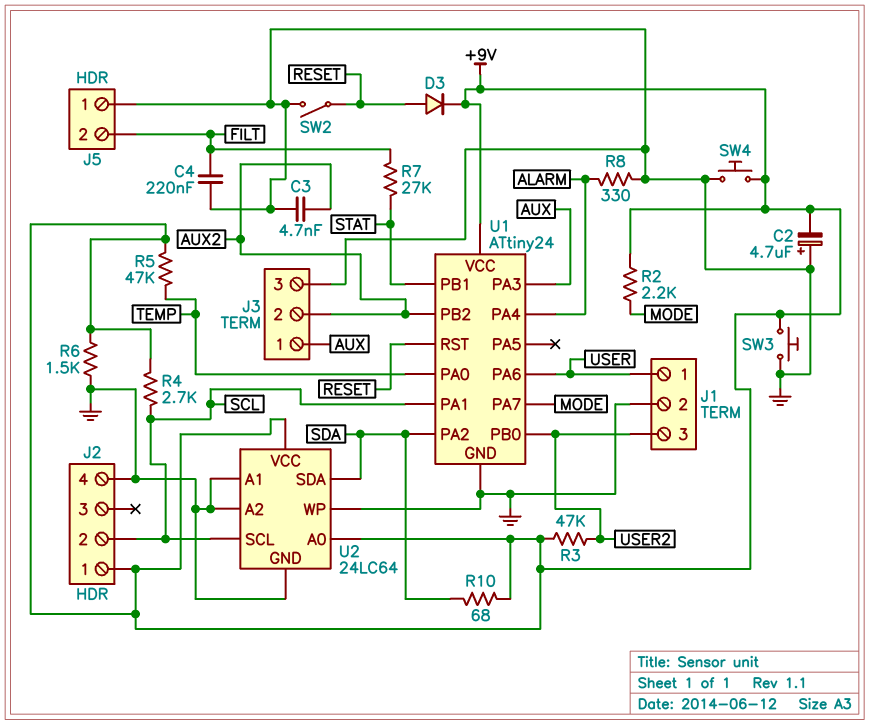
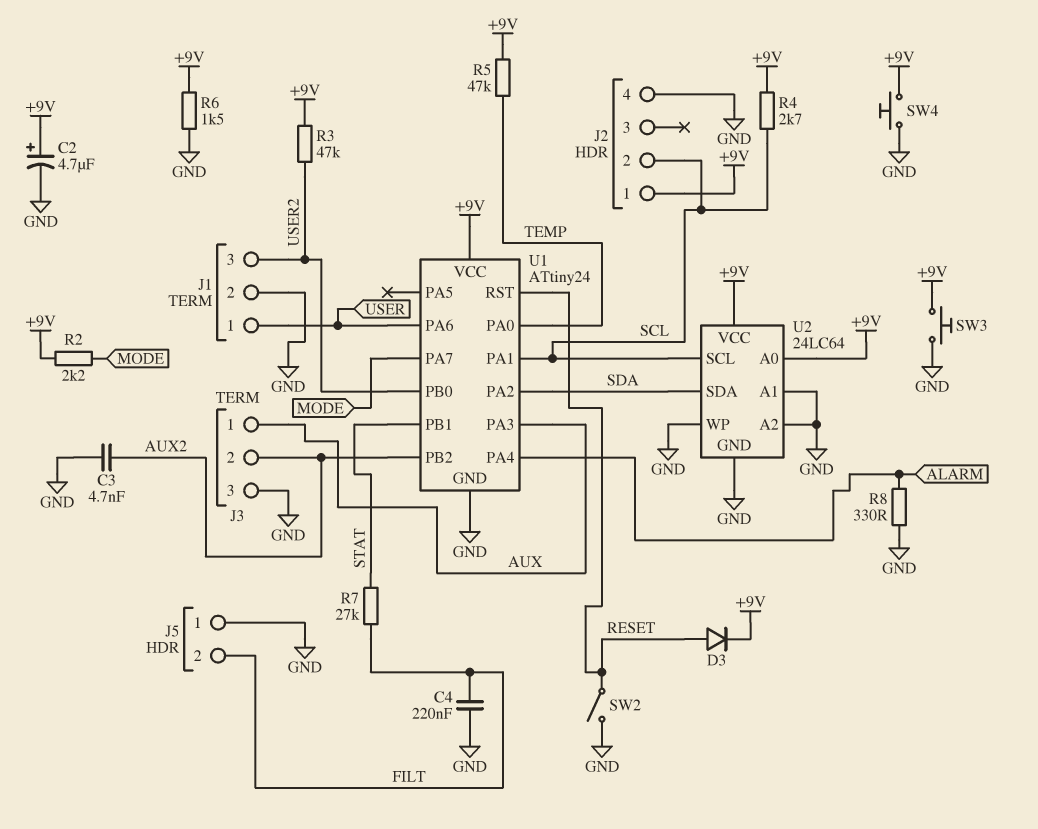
C2: 4.7uF (plus GND, minus +9V) -> 4.7uF (plus +9V, minus GND)
R10: 68 (+9V, SDA) -> none

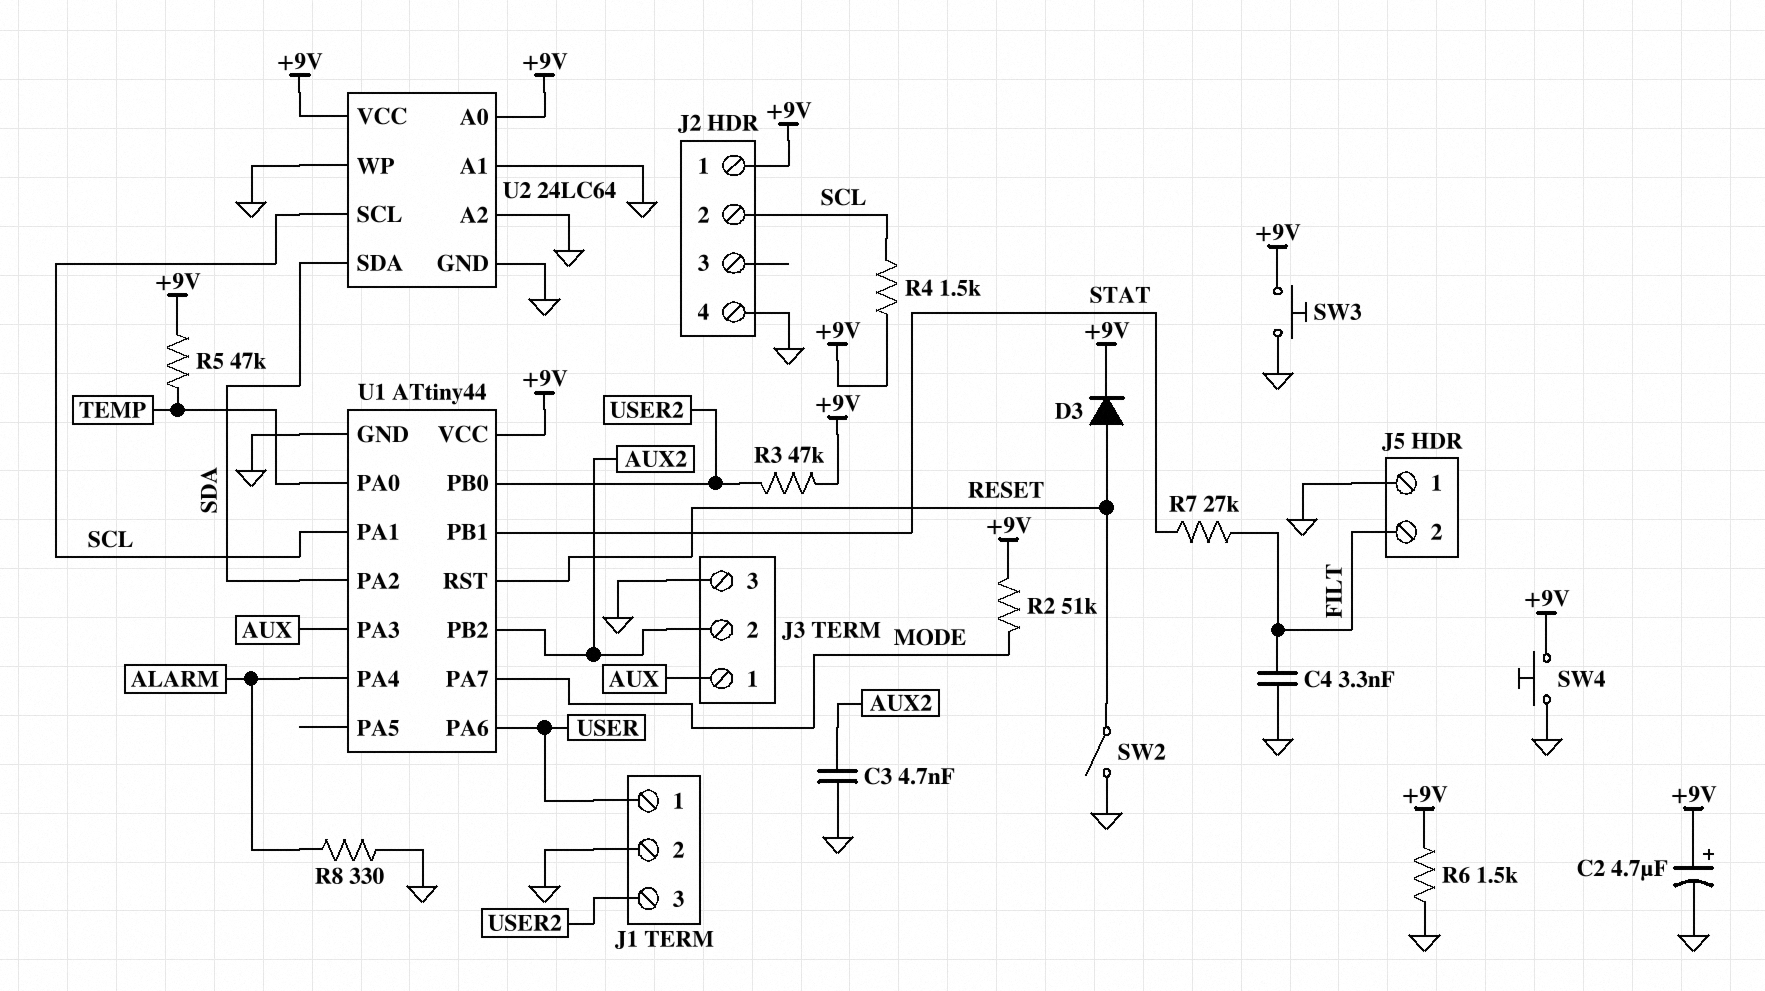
C4: 220nF (FILT, GND) -> 3.3nF (FILT, GND)
R2: 2.2k (+9V, MODE) -> 51k (+9V, MODE)
R4: 2.7k (+9V, SCL) -> 1.5k (+9V, SCL)
U1: ATtiny24 -> ATtiny44

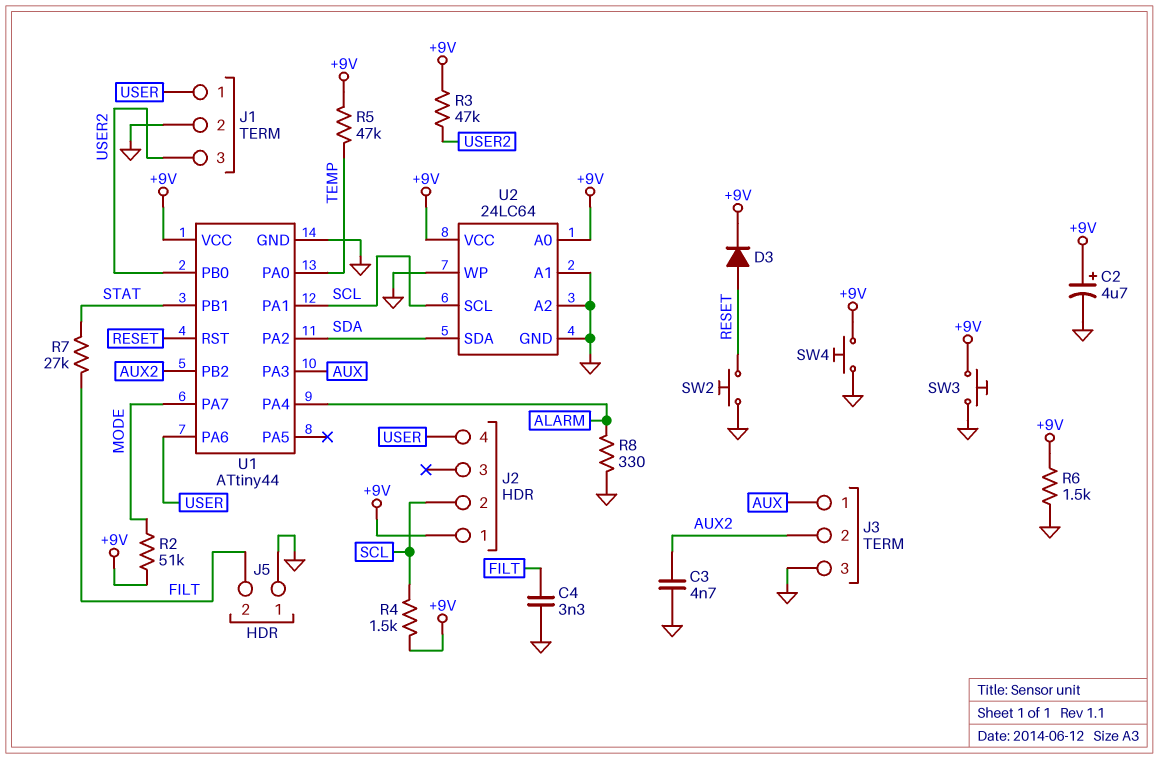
J2 pin 4: GND -> USER
SW2: switch (GND, RESET) -> button (GND, RESET)

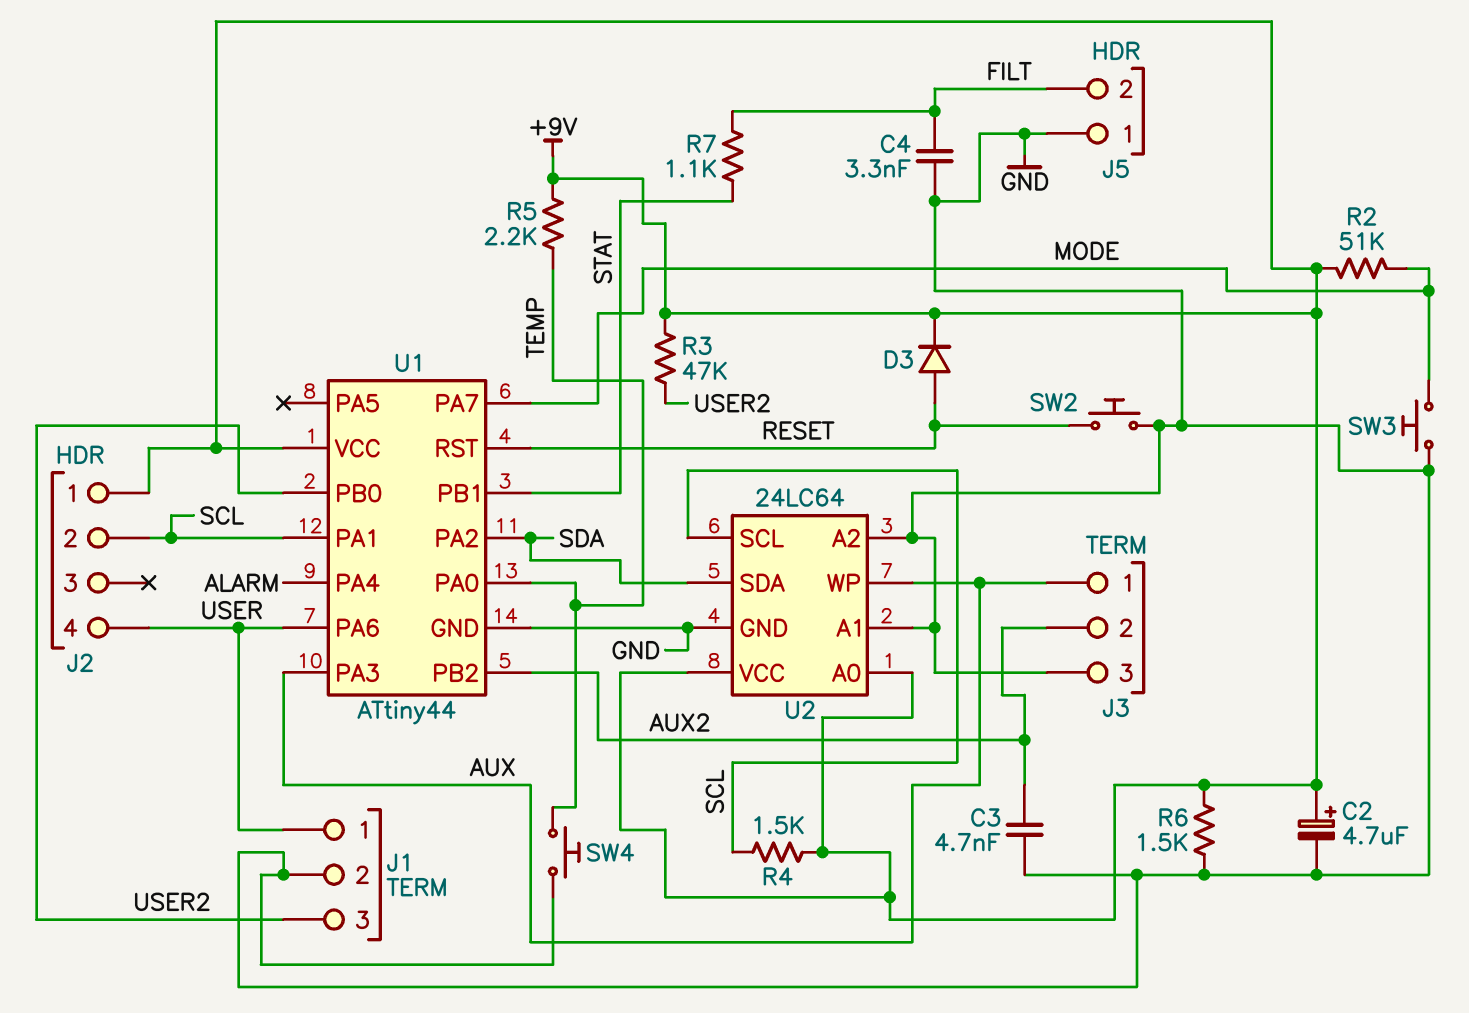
R5: 47k (+9V, TEMP) -> 2.2k (+9V, TEMP)
R7: 27k (FILT, STAT) -> 1.1k (FILT, STAT)
R8: 330 (ALARM, GND) -> none
SW3: button (+9V, GND) -> button (GND, MODE)
SW4: button (+9V, GND) -> button (GND, TEMP)
U2 pin WP: GND -> AUX

